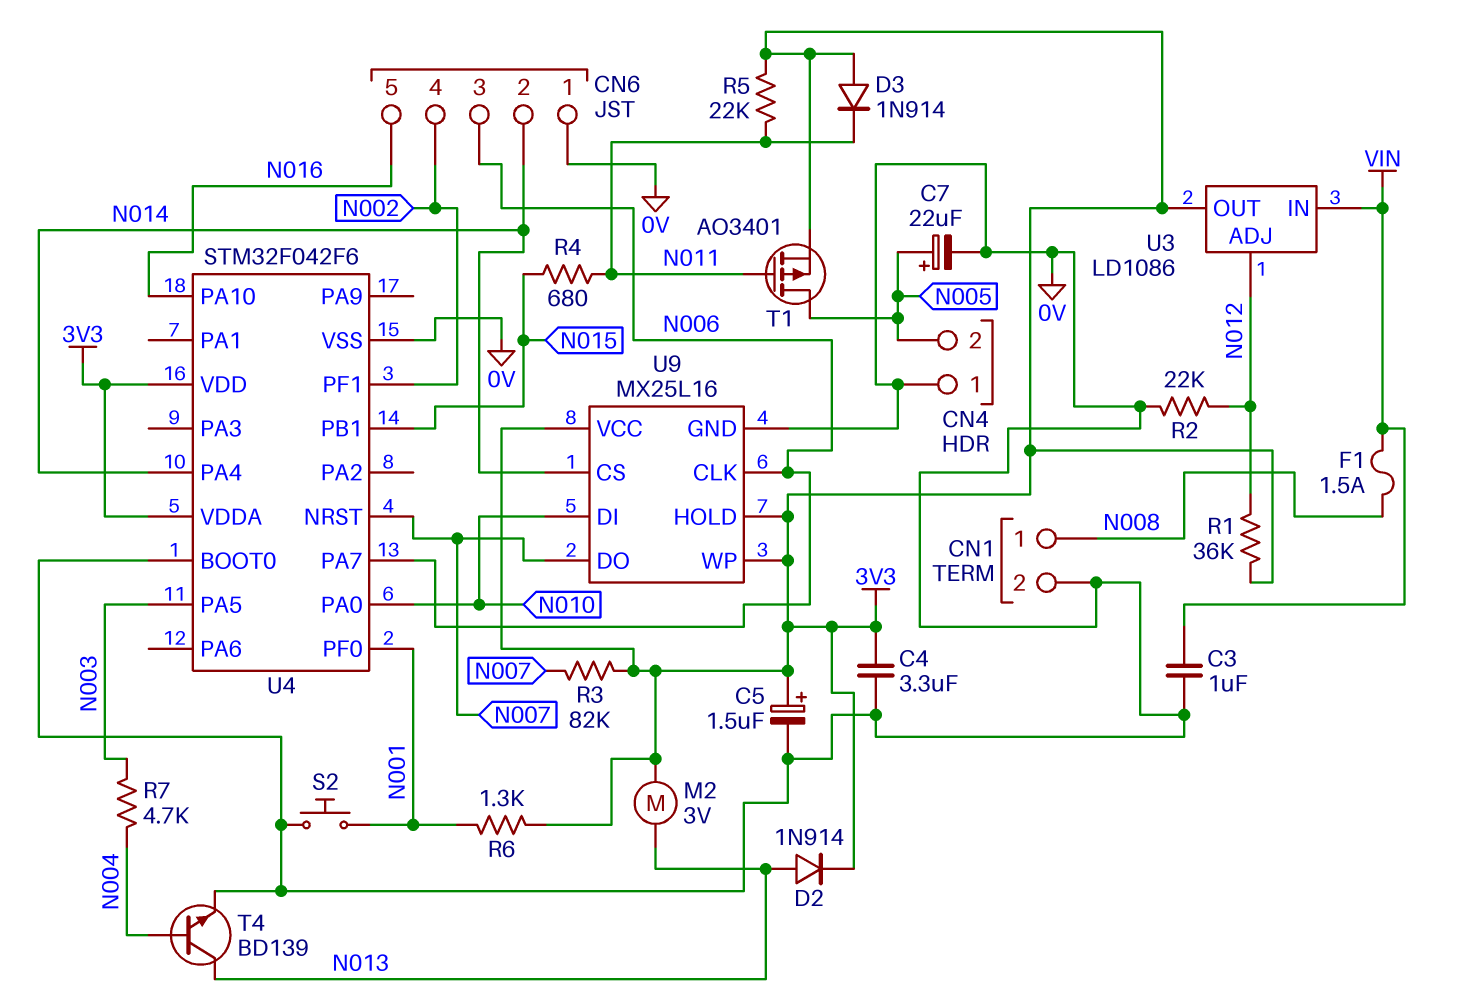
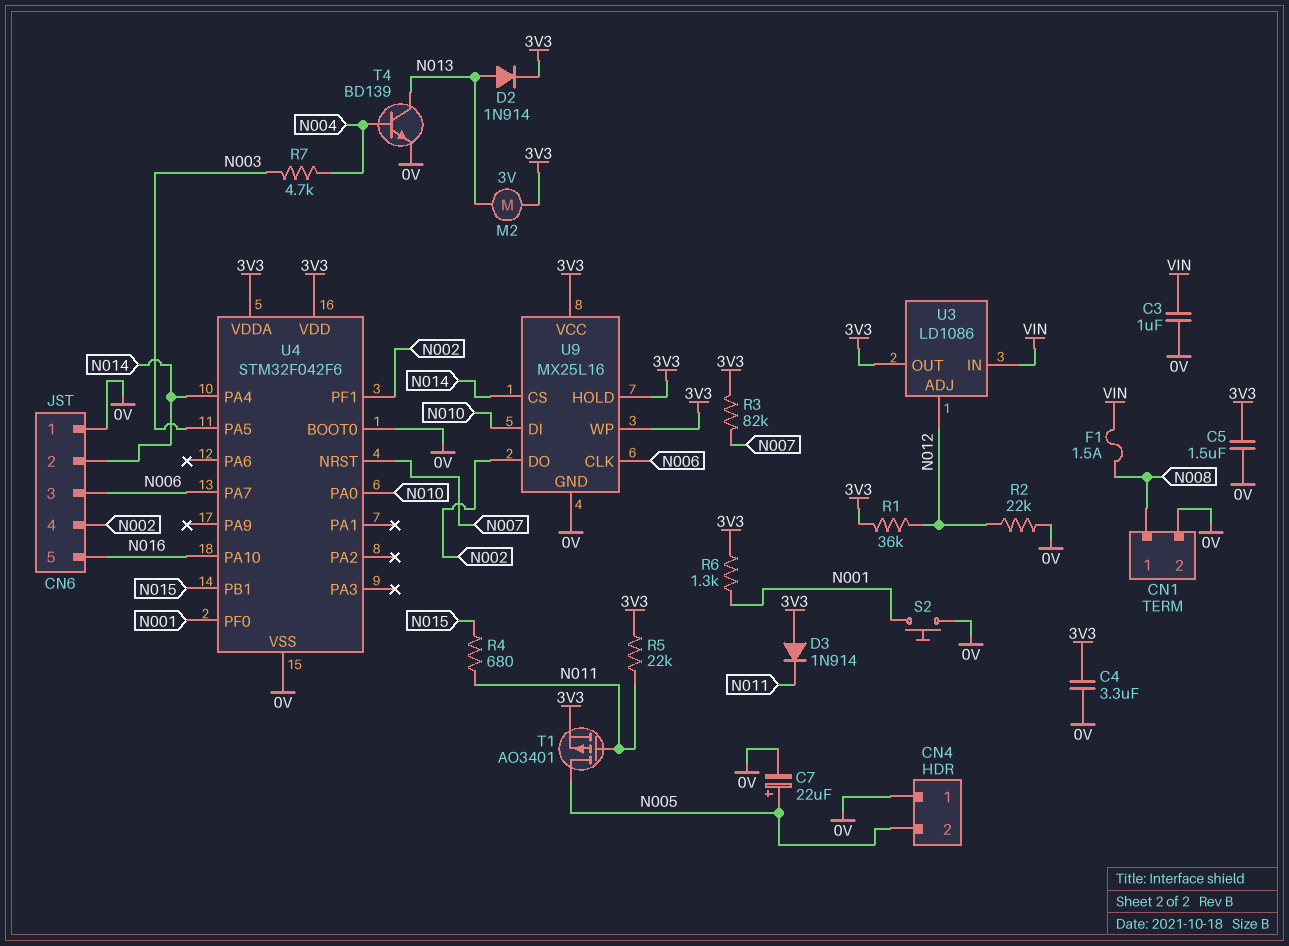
C5: 1.5uF (plus 3V3, minus 0V) -> 1.5uF (0V, 3V3)
U9 pin DO: N007 -> N002

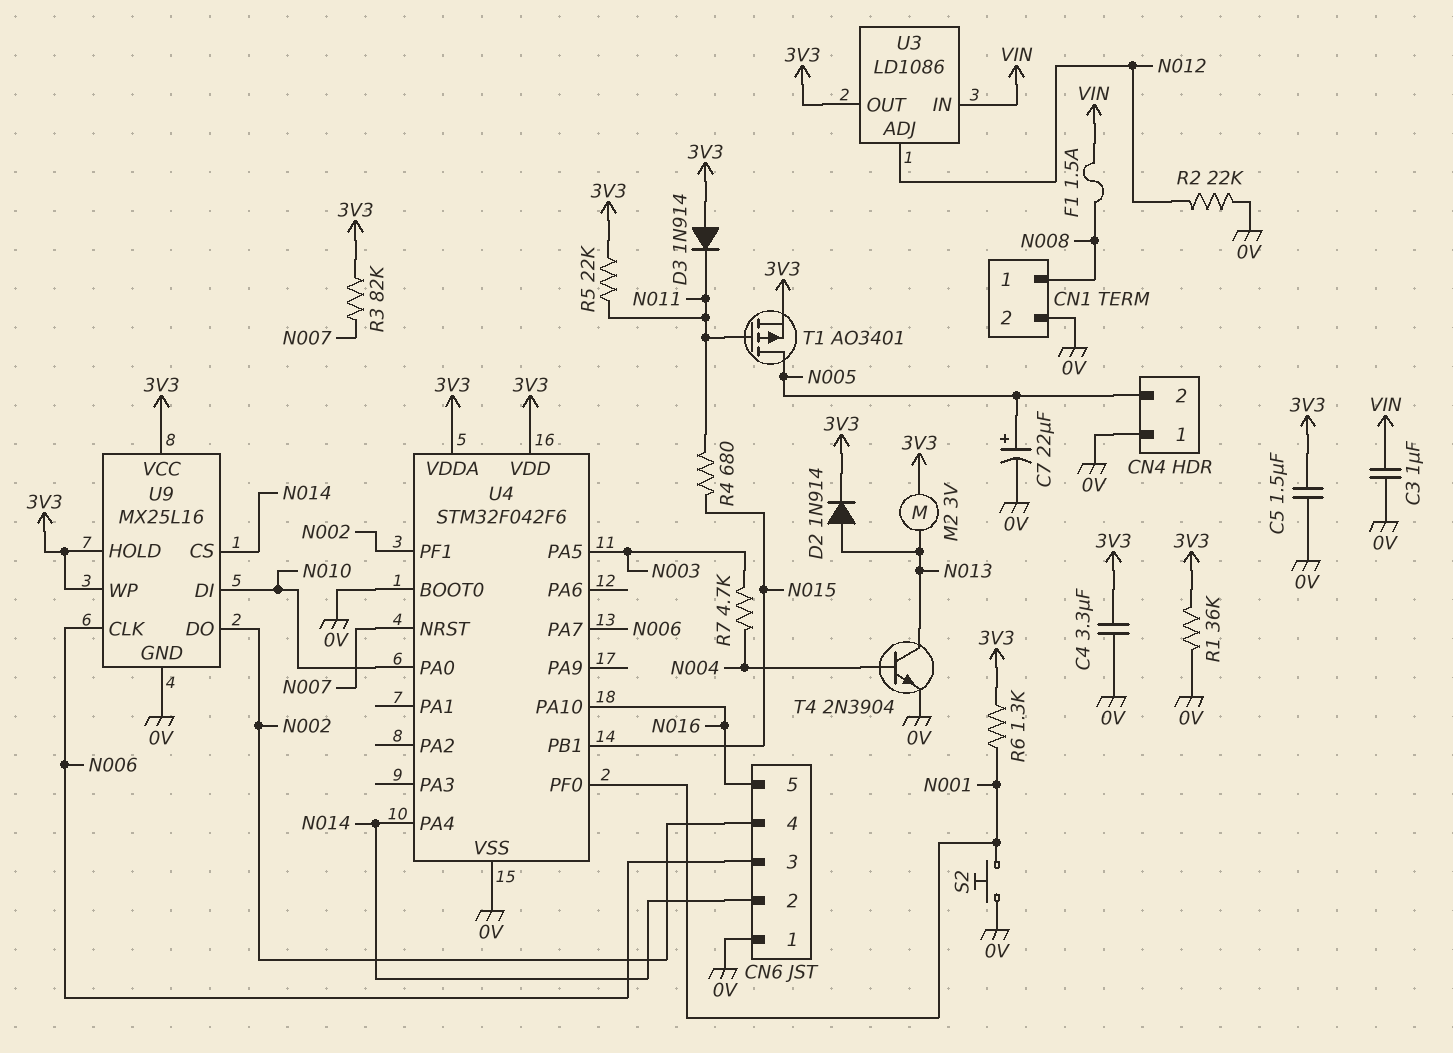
R1: 36k (3V3, N012) -> 36k (0V, 3V3)
T4: NPN BD139 (B N004, C N013, E 0V) -> NPN 2N3904 (B N004, C N013, E 0V)

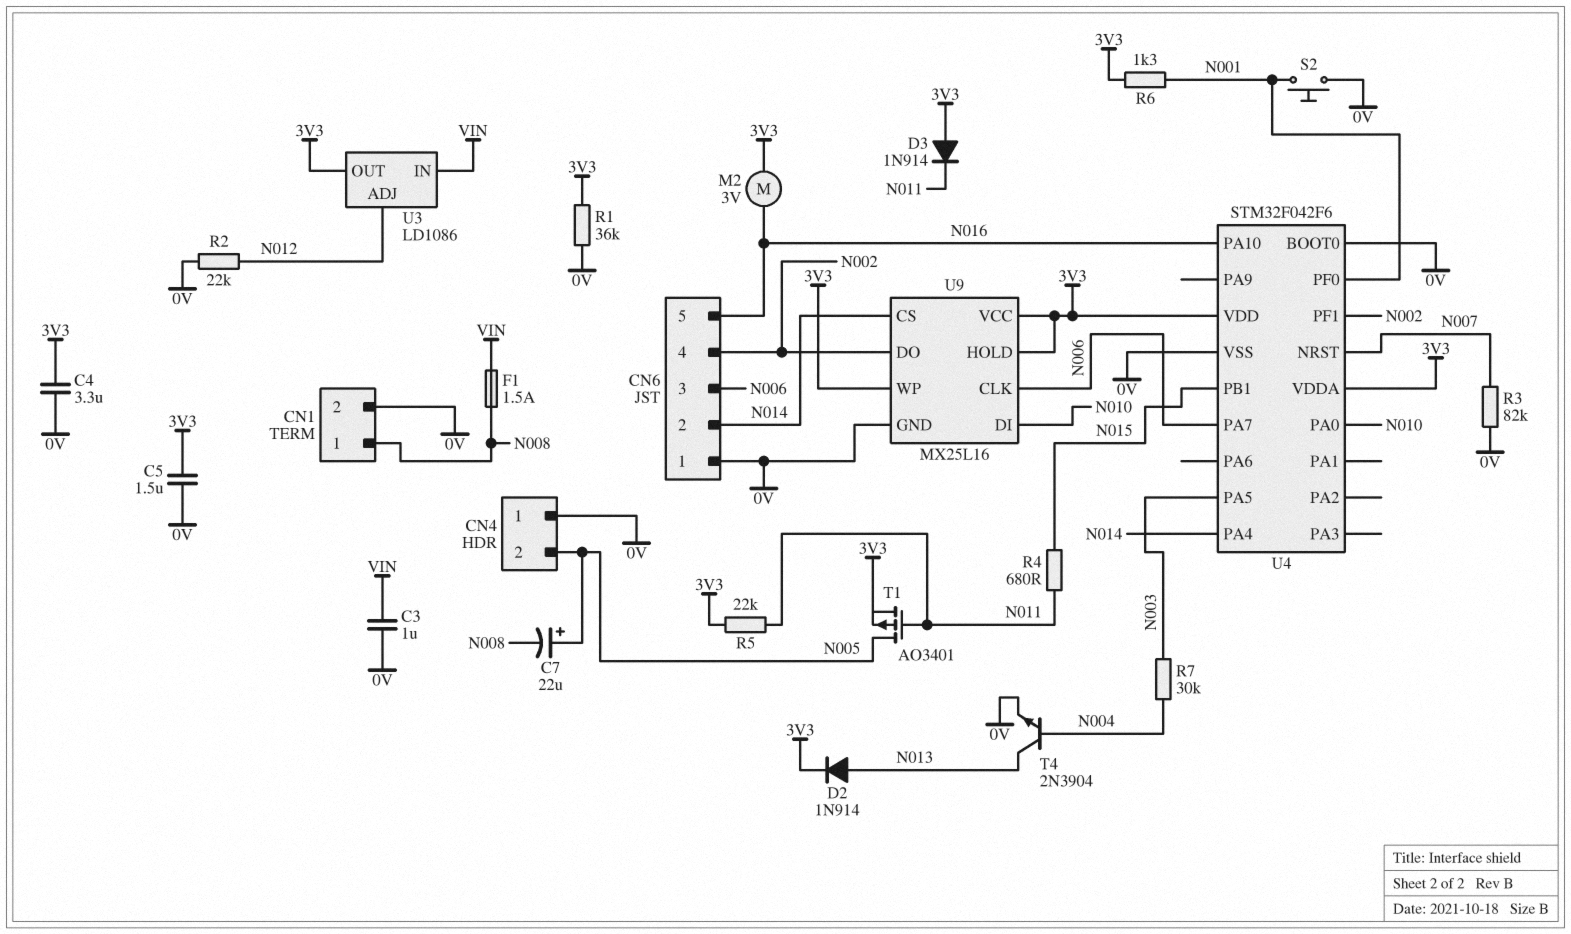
C7: 22uF (plus N005, minus 0V) -> 22uF (plus N005, minus N008)
M2: motor 3V (3V3, N013) -> motor 3V (3V3, N016)
R3: 82k (3V3, N007) -> 82k (0V, N007)
R7: 4.7k (N003, N004) -> 30k (N003, N004)

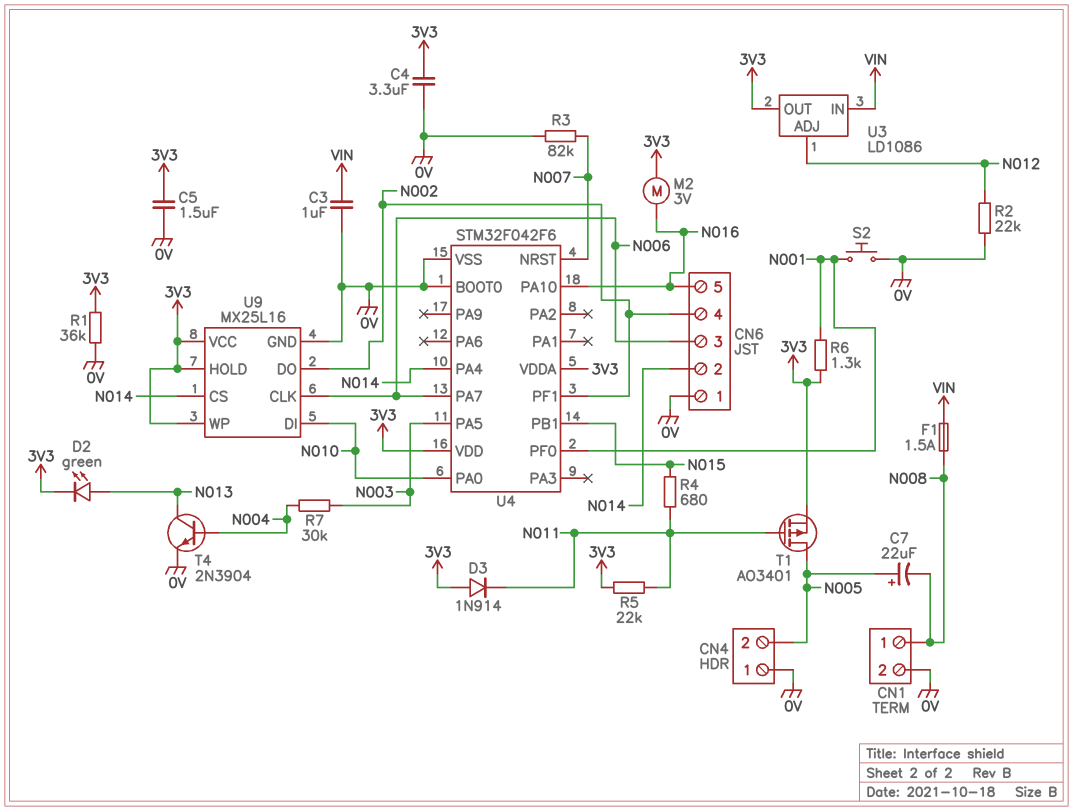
D2: diode 1N914 (A N013, K 3V3) -> LED green (A N013, K 3V3)

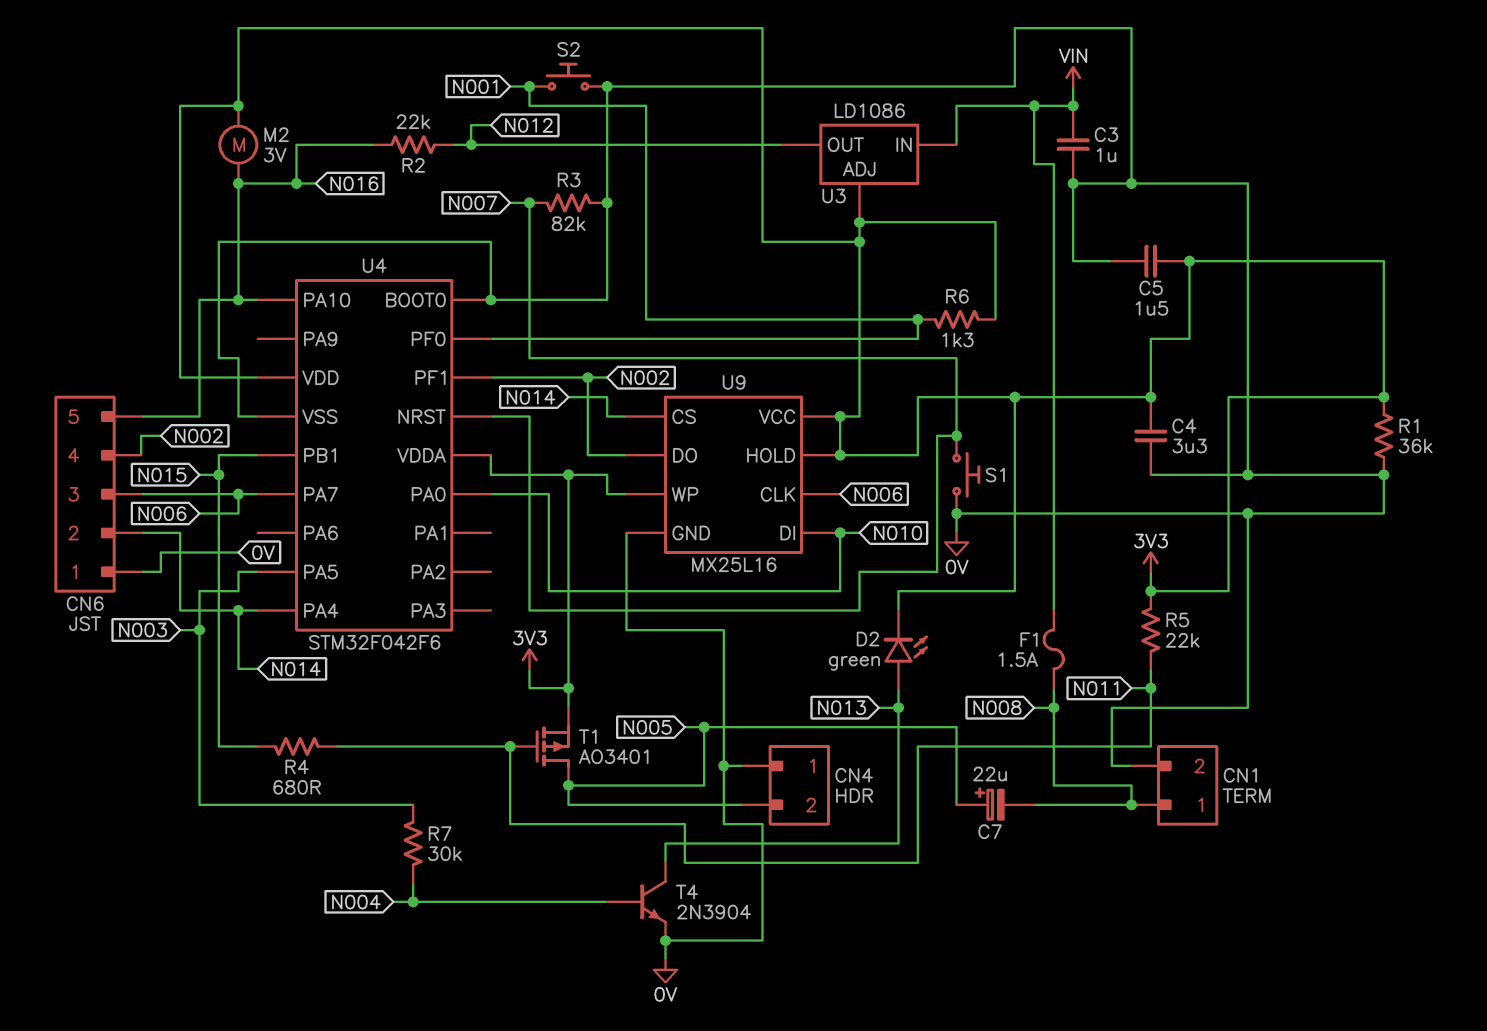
D3: diode 1N914 (A 3V3, K N011) -> none
R2: 22k (0V, N012) -> 22k (N012, N016)
S1: none -> button (0V, N007)
U3 pin ADJ: N012 -> 3V3
U3 pin OUT: 3V3 -> N012

